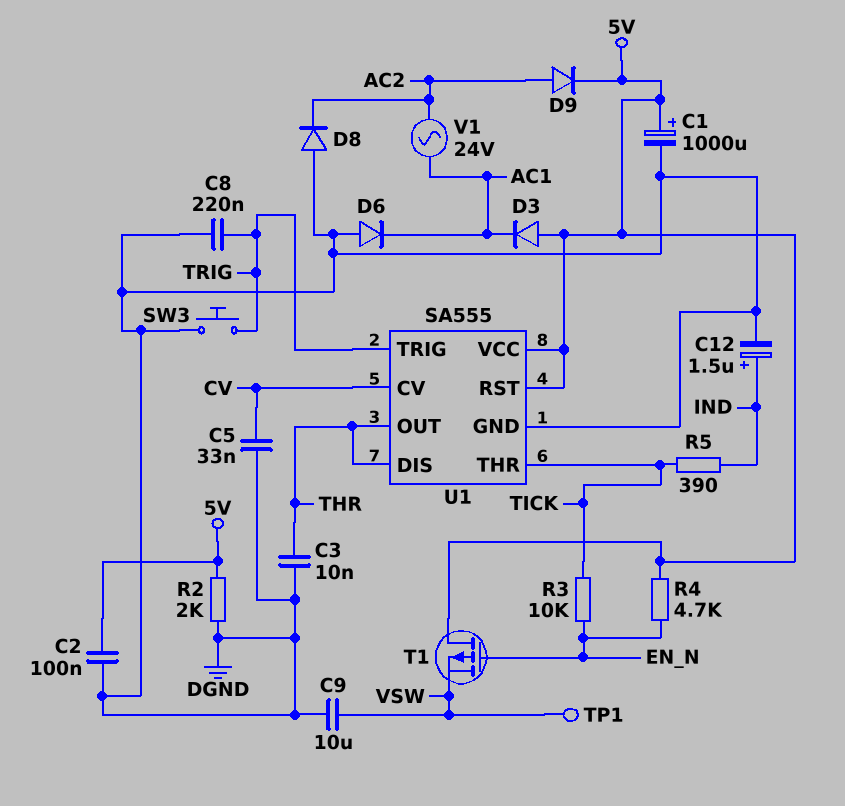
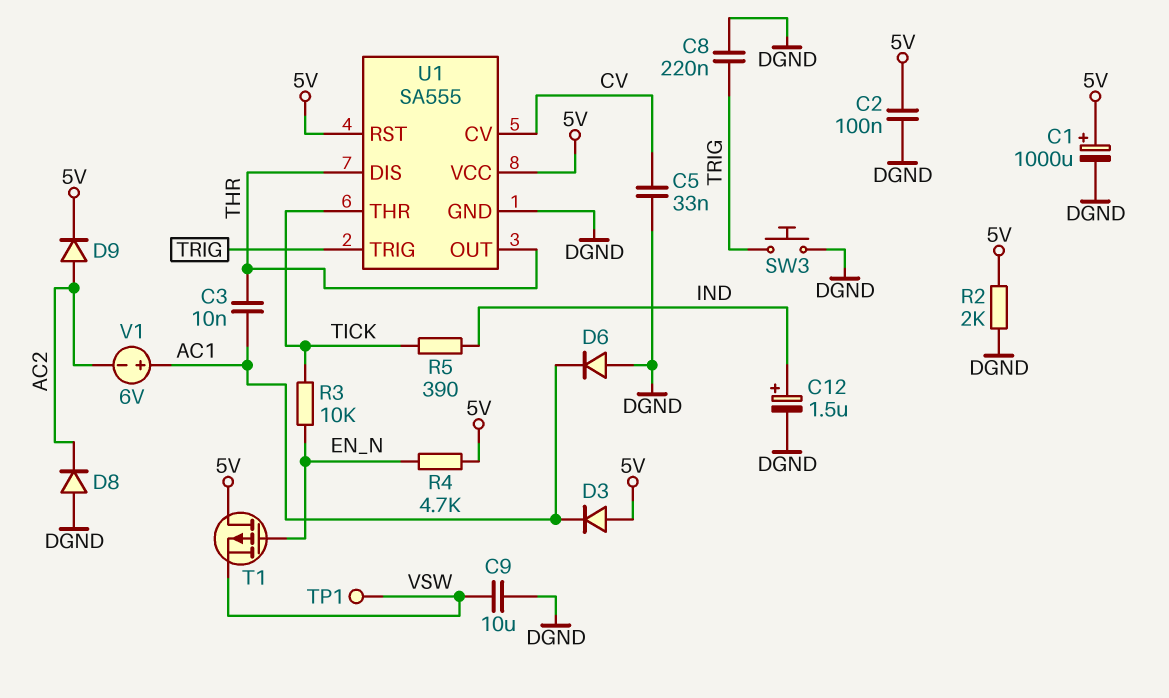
C3: 10nF (DGND, THR) -> 10nF (AC1, THR)
V1: AC 24V (AC1, AC2) -> 6V (plus AC1, minus AC2)

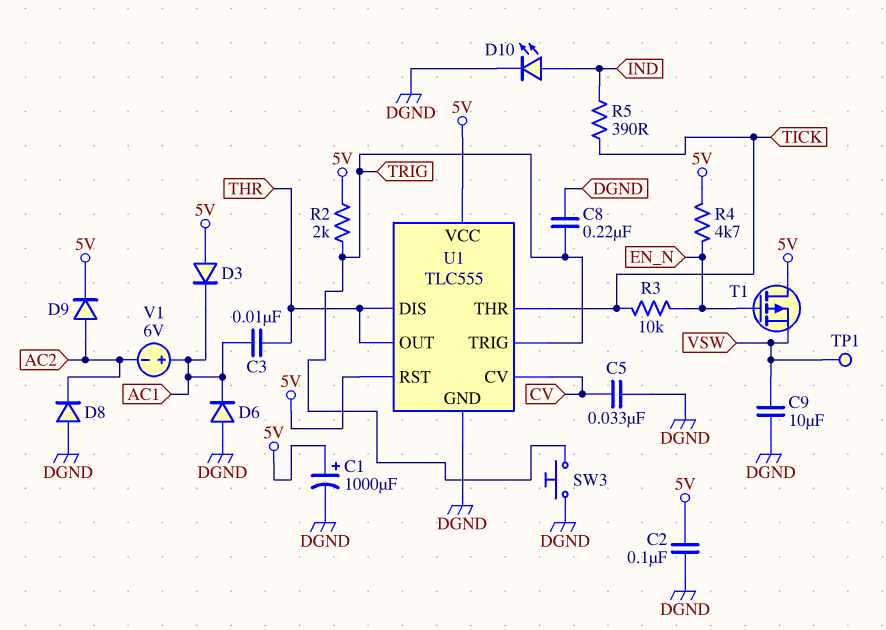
C12: 1.5uF (plus IND, minus DGND) -> none
D10: none -> LED (A IND, K DGND)
R2: 2k (5V, DGND) -> 2k (5V, TRIG)
U1: SA555 -> TLC555

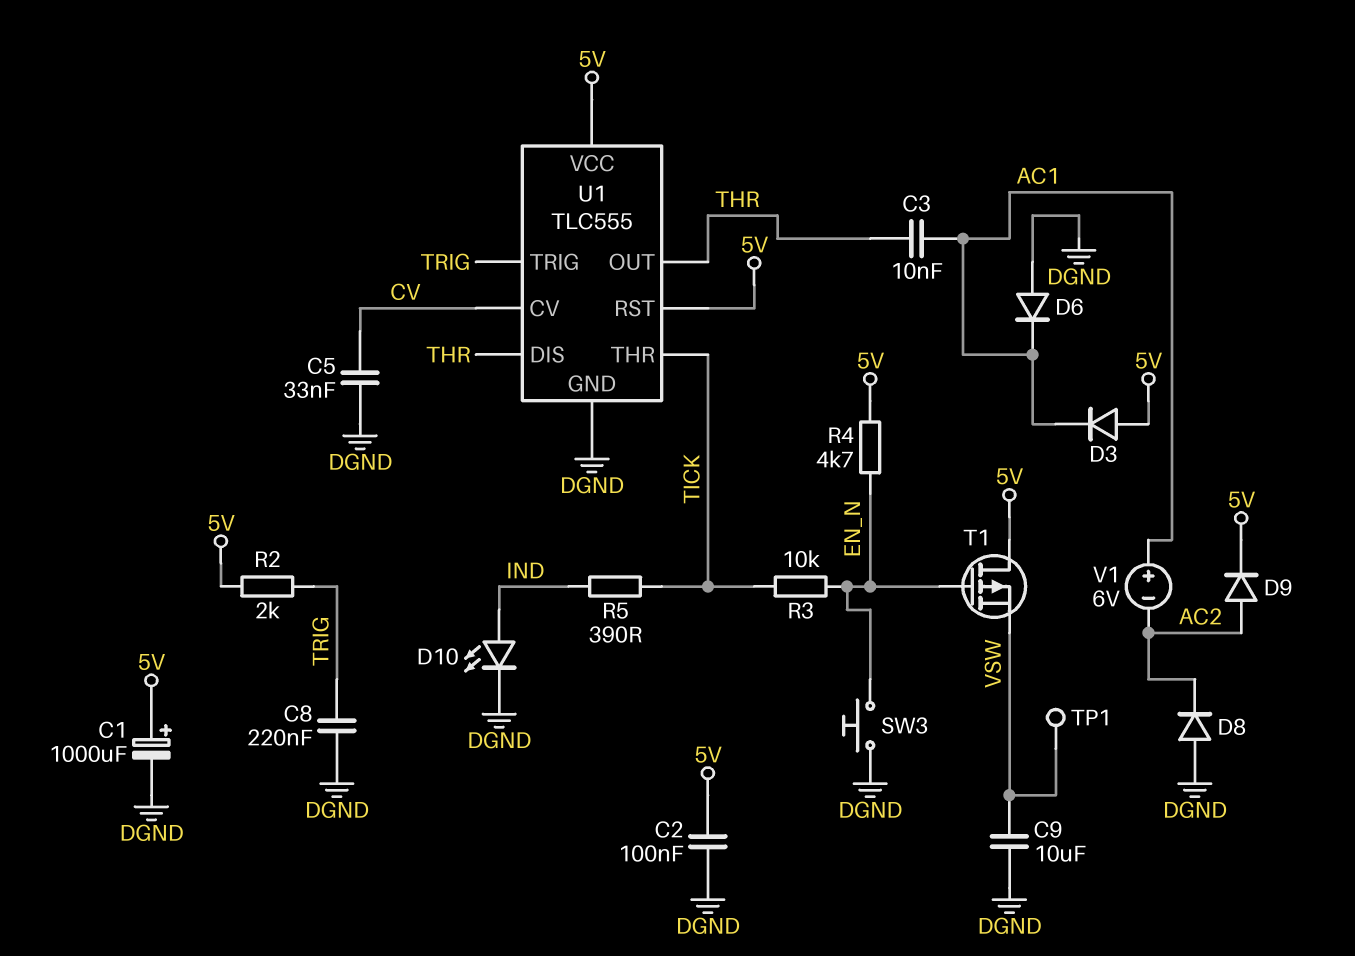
SW3: button (DGND, TRIG) -> button (DGND, EN_N)

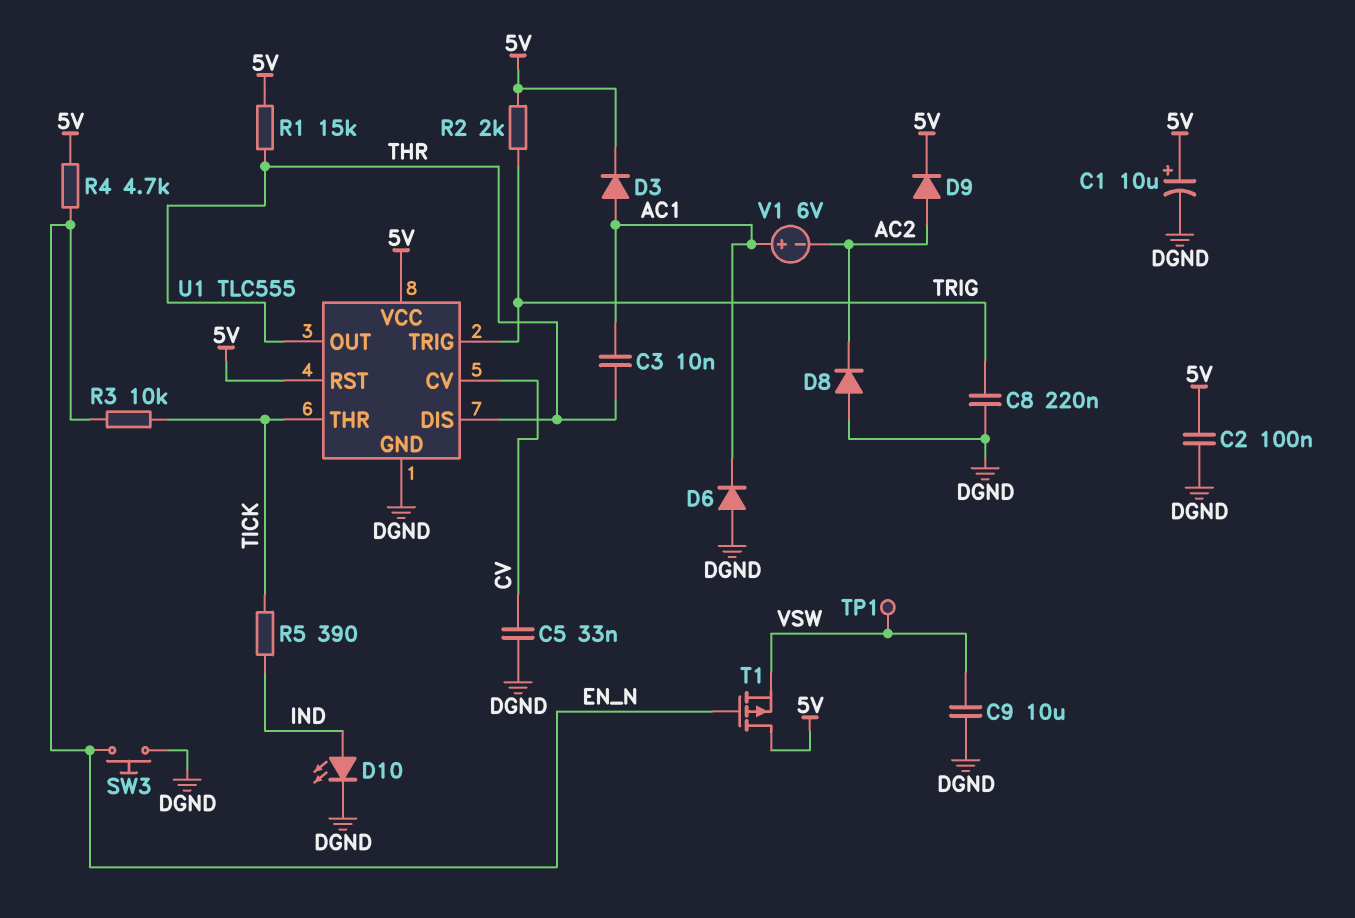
C1: 1000uF (plus 5V, minus DGND) -> 10uF (plus 5V, minus DGND)
D3: diode (A 5V, K AC1) -> diode (A AC1, K 5V)
R1: none -> 15k (5V, THR)

